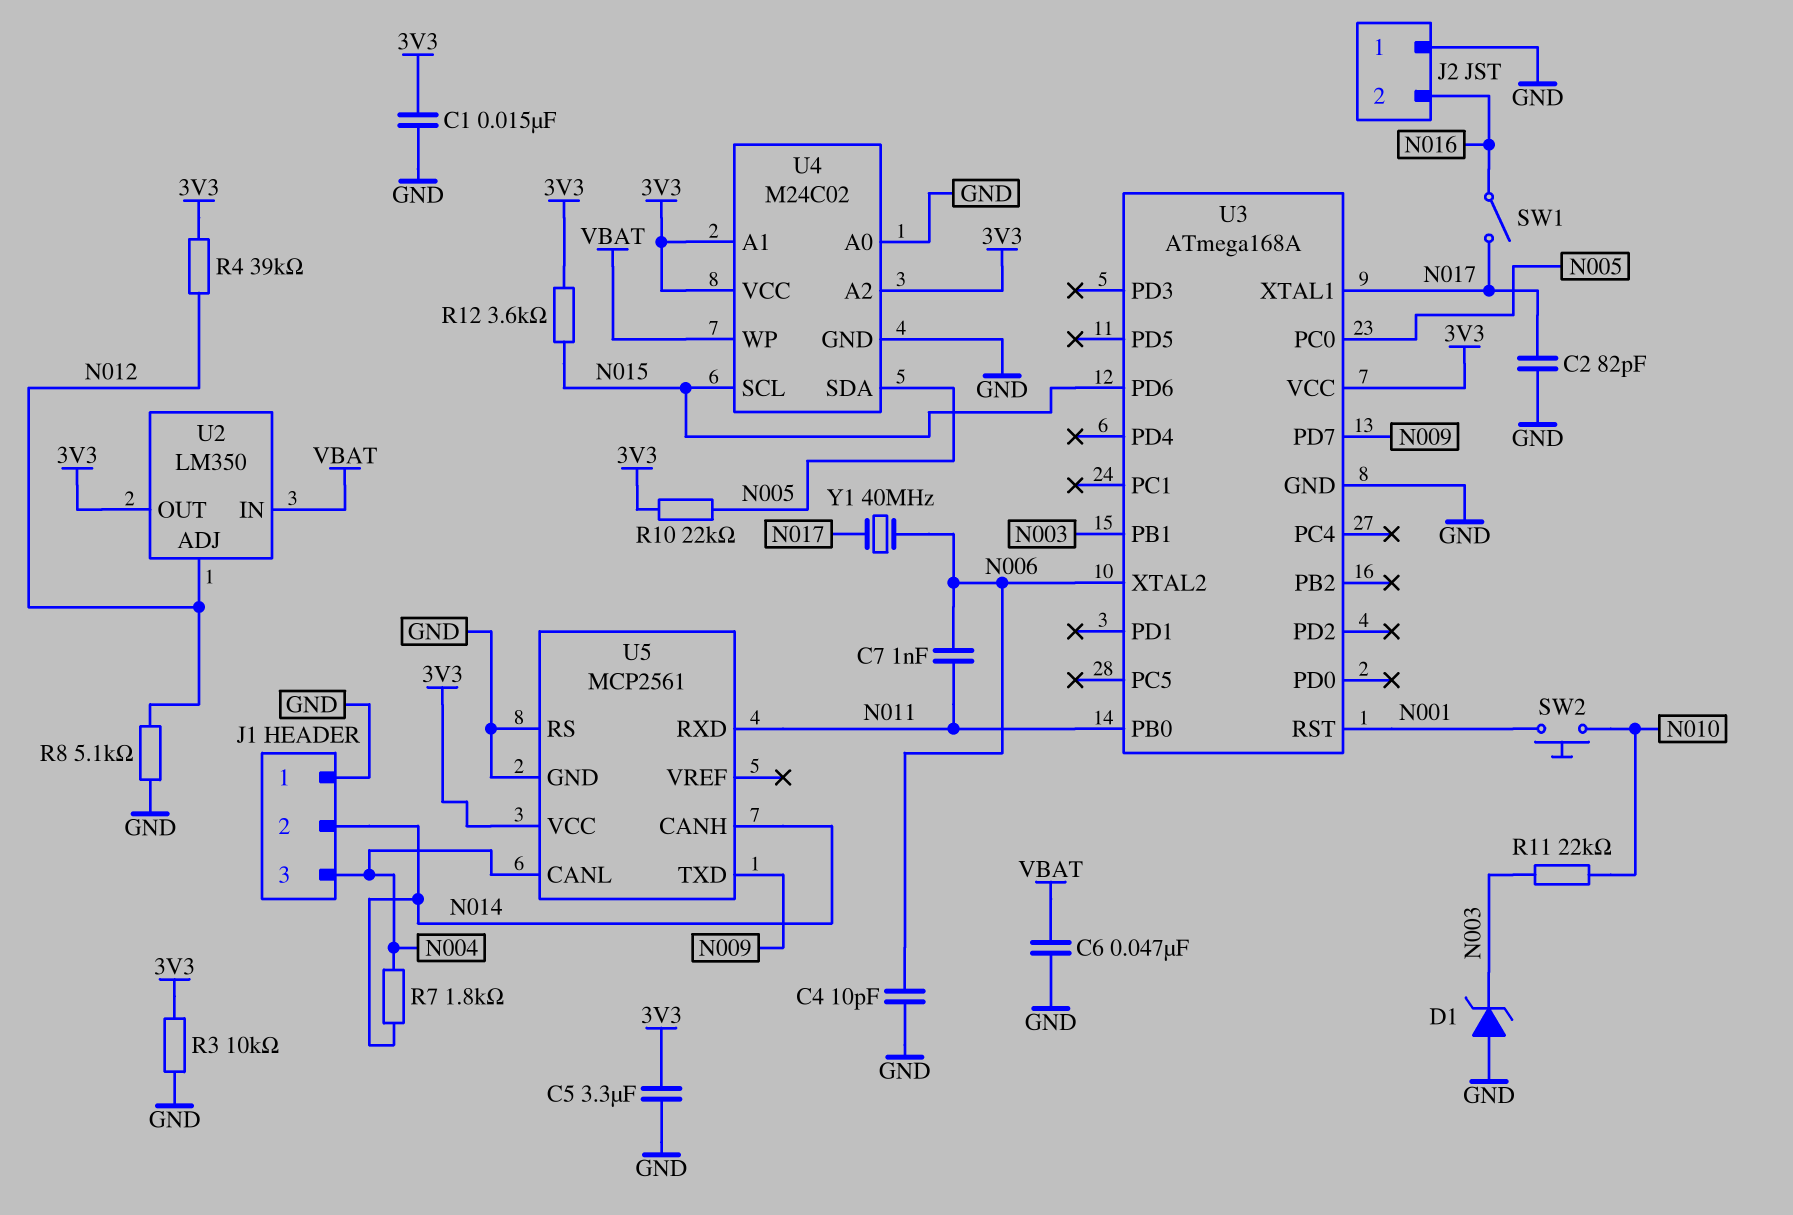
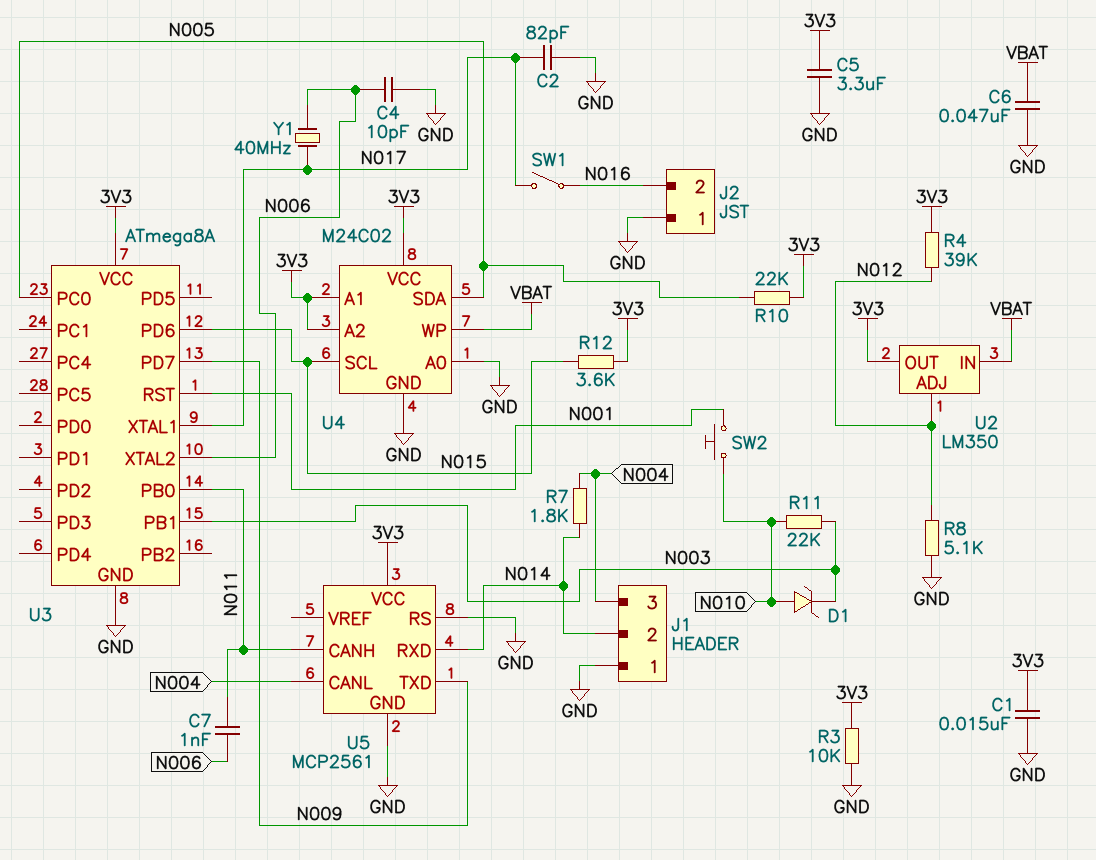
D1: zener (A GND, K N003) -> zener (A N010, K N003)
U3: ATmega168A -> ATmega8A
U5 pin CANH: N014 -> N011
U5 pin RXD: N011 -> N014

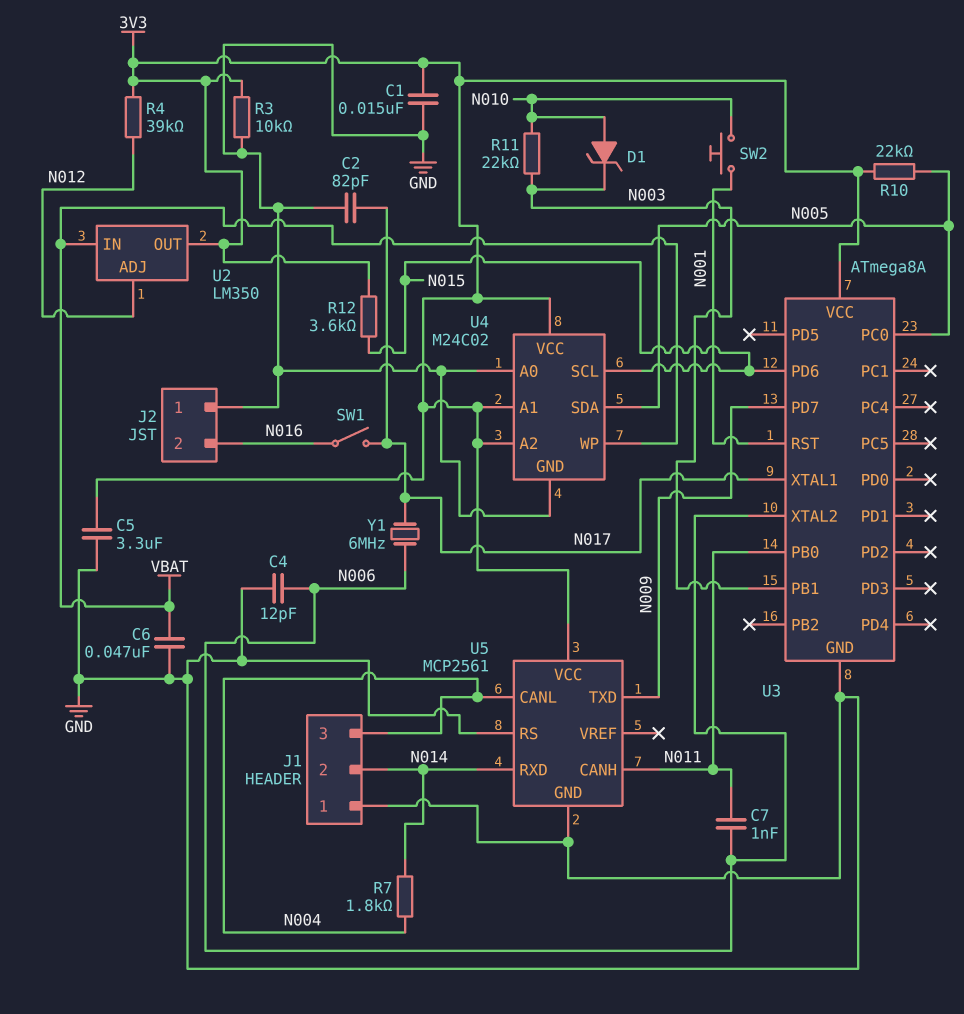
C4: 10pF (GND, N006) -> 12pF (GND, N006)
R8: 5.1k (GND, N012) -> none
Y1: 40MHz (N006, N017) -> 6MHz (N006, N017)

